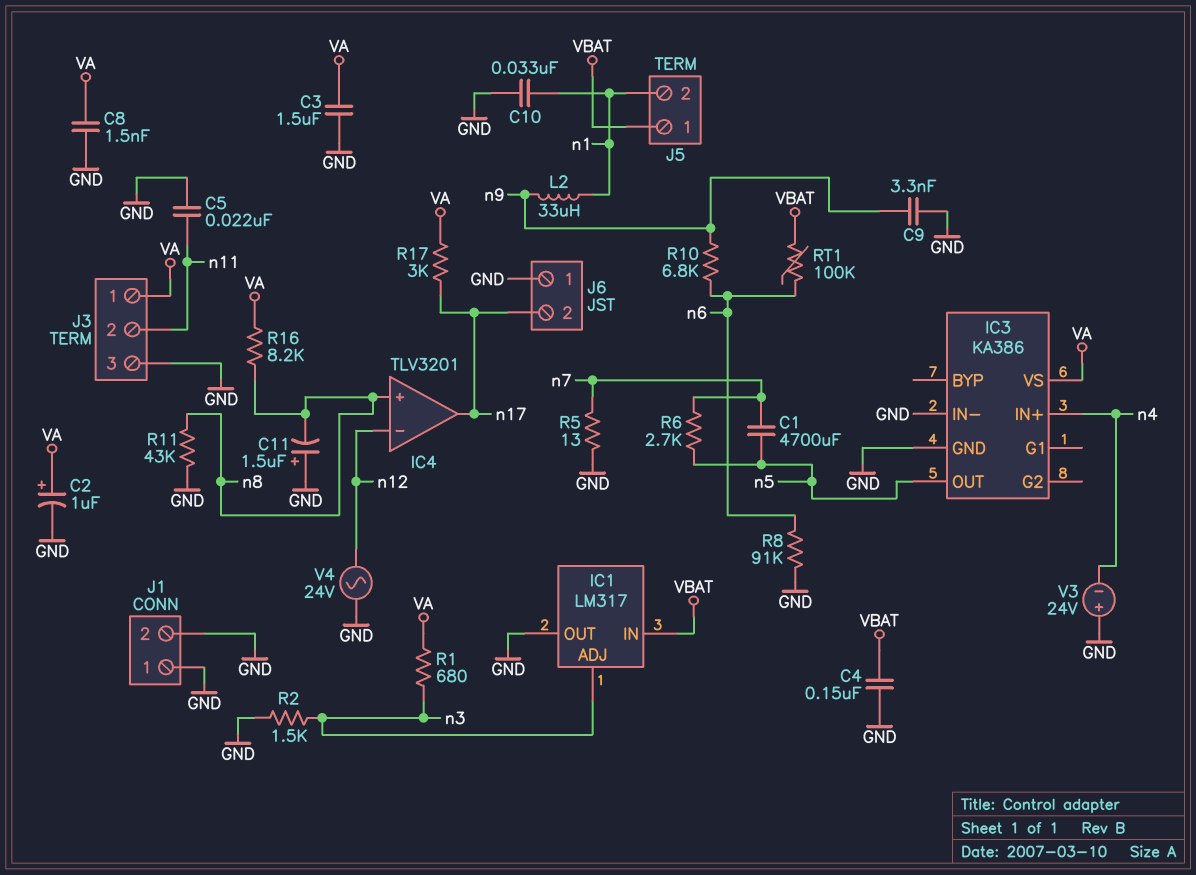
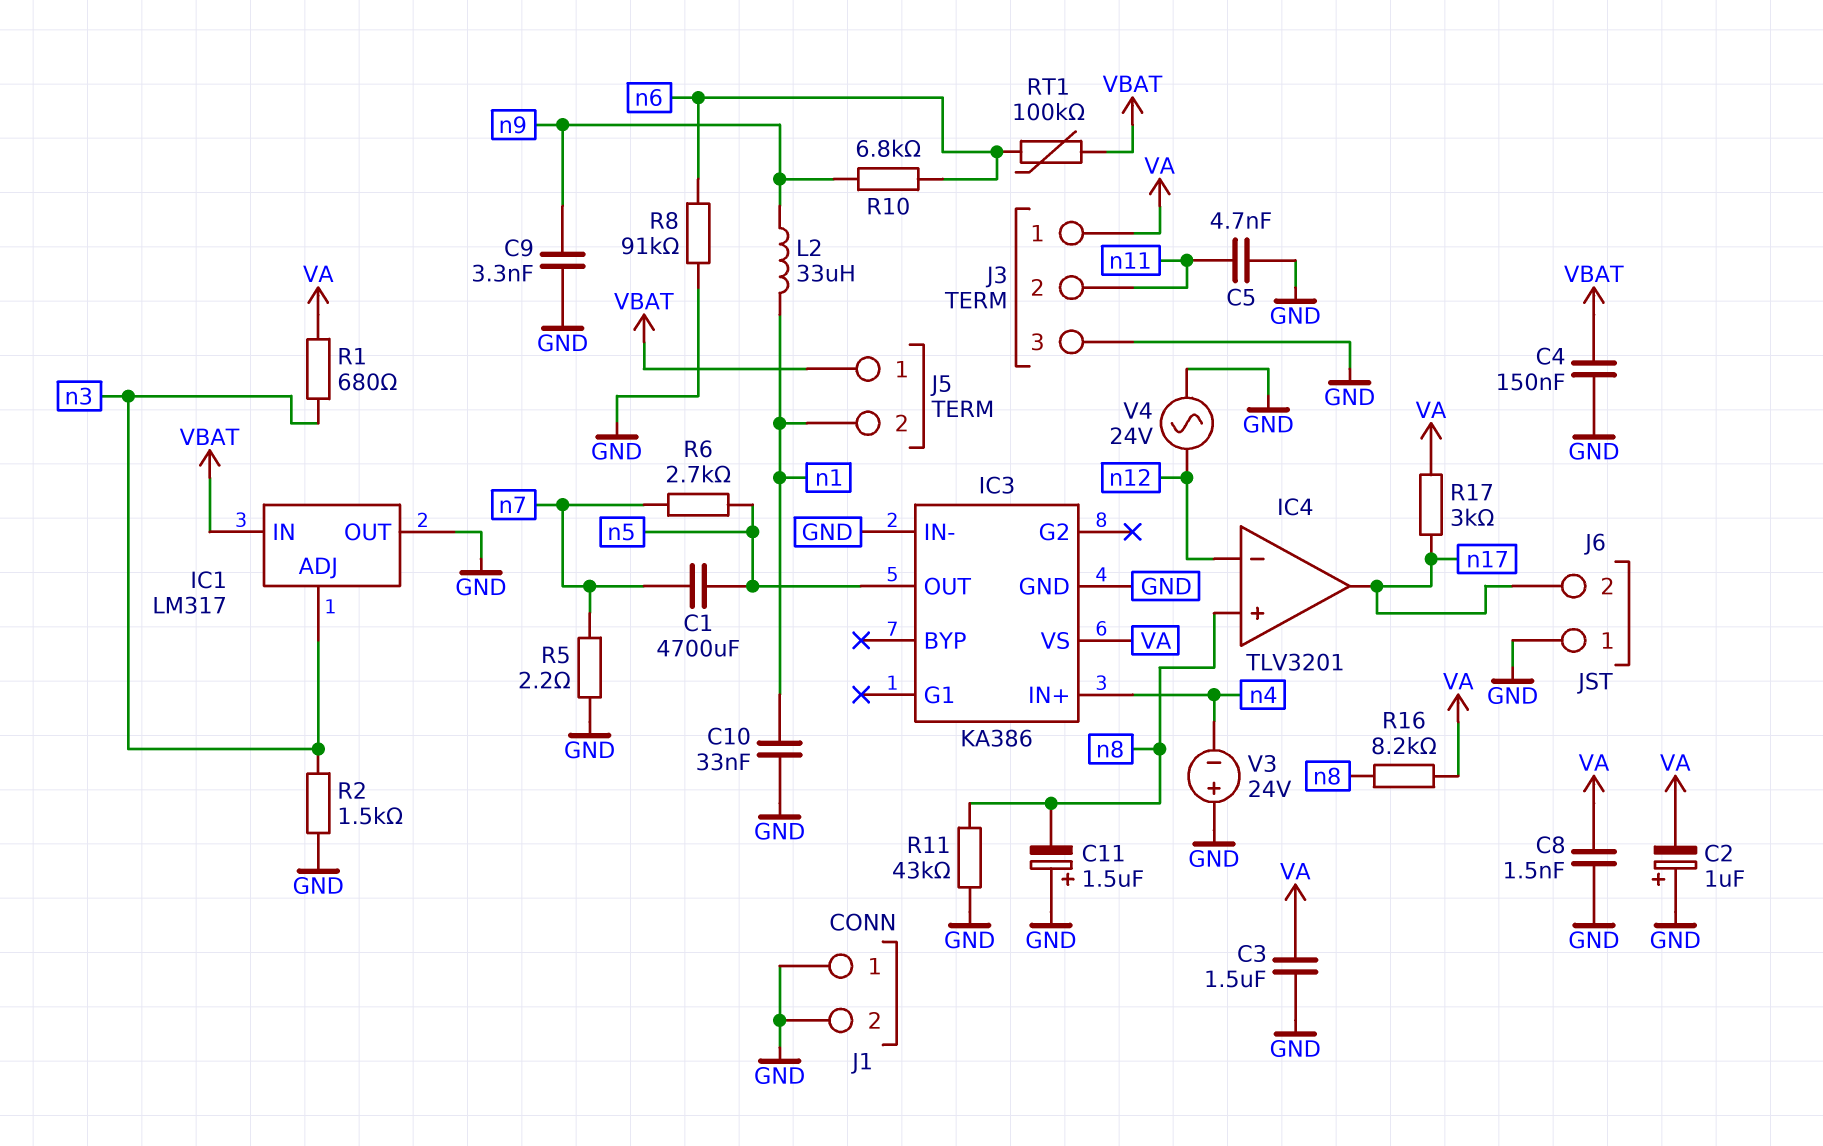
C2: 1uF (plus VA, minus GND) -> 1uF (plus GND, minus VA)
C5: 22nF (GND, n11) -> 4.7nF (GND, n11)
R5: 13 (GND, n7) -> 2.2 (GND, n7)

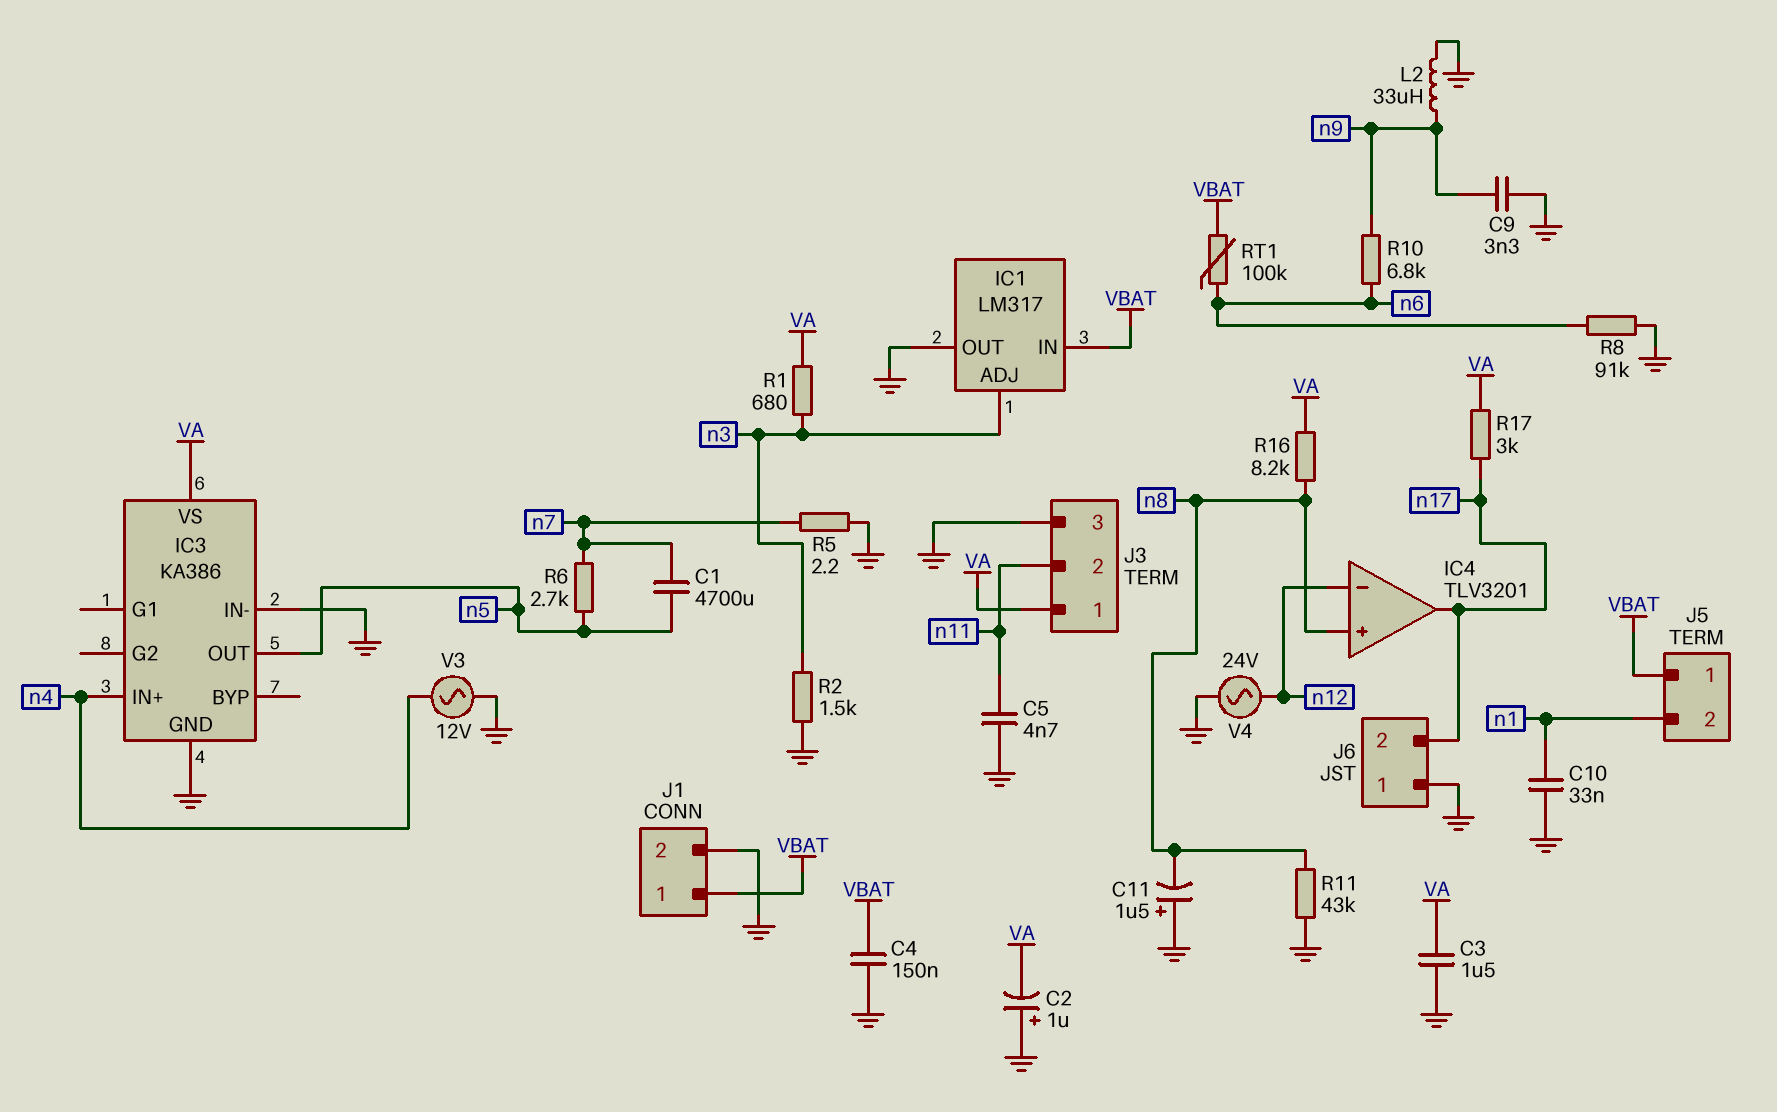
C8: 1.5nF (GND, VA) -> none
J1 pin 1: GND -> VBAT
L2: 33uH (n1, n9) -> 33uH (GND, n9)
V3: 24V (plus GND, minus n4) -> AC 12V (GND, n4)

